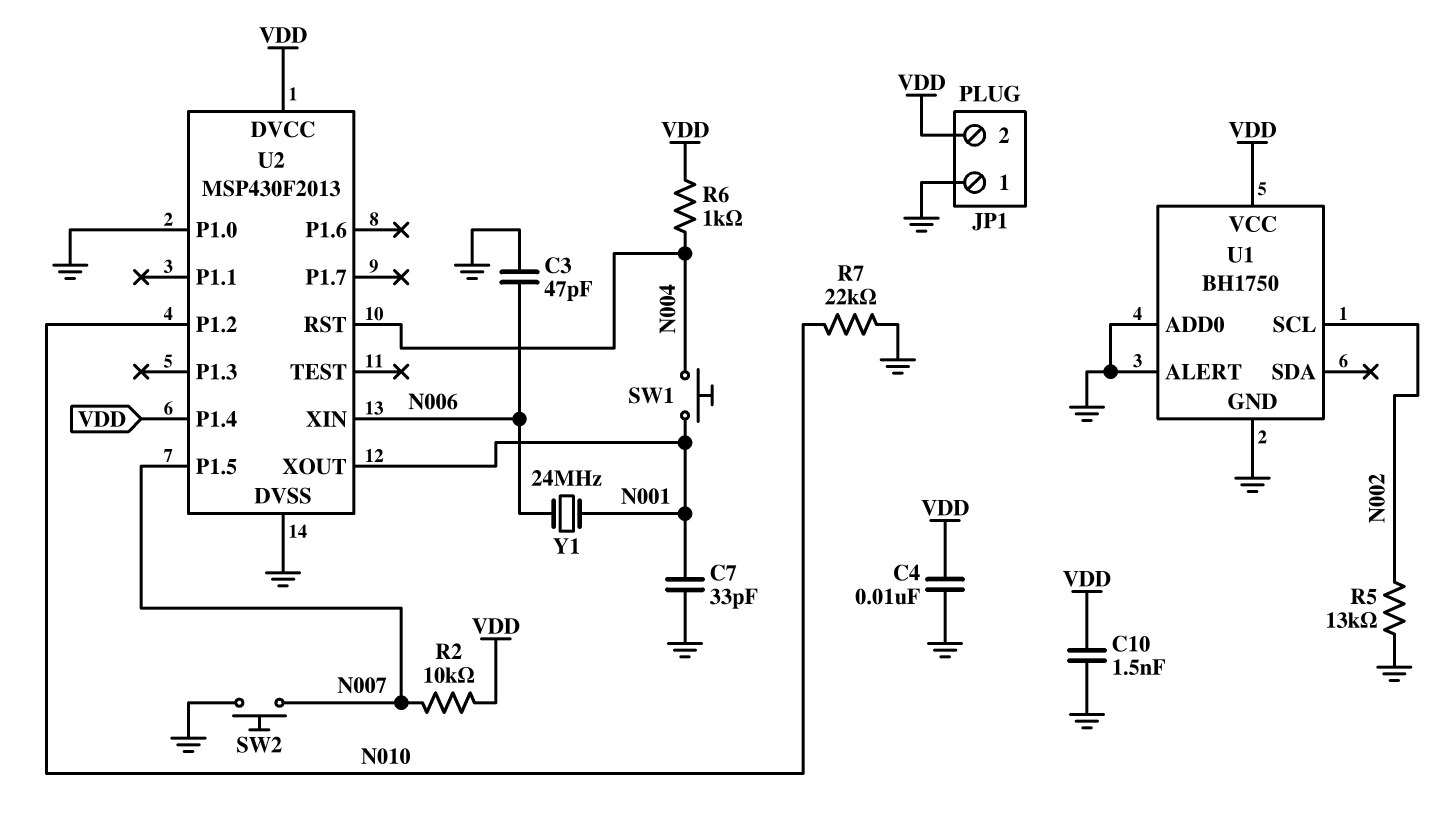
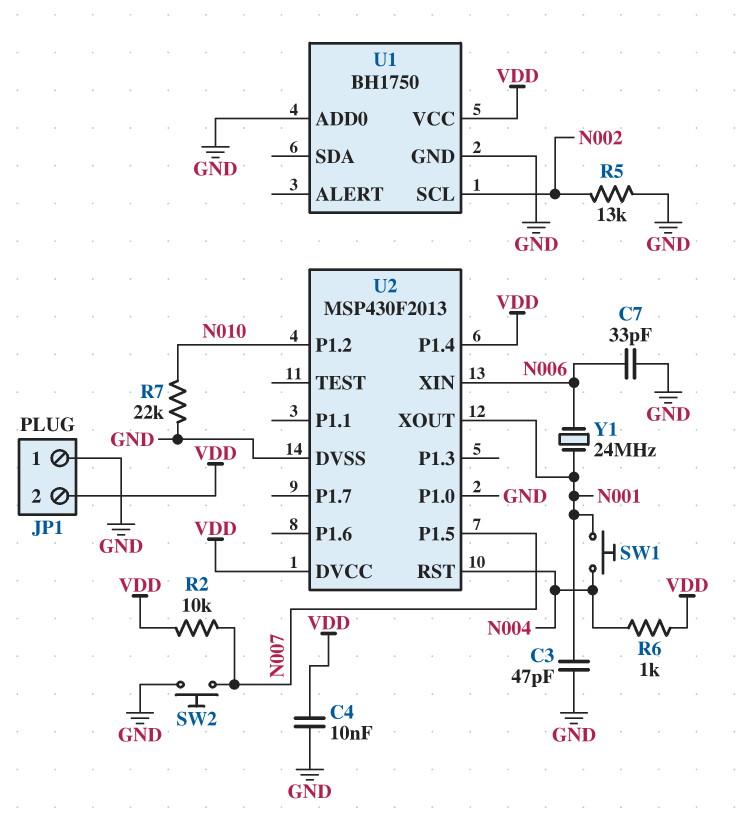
C3: 47pF (GND, N006) -> 47pF (GND, N001)
C7: 33pF (GND, N001) -> 33pF (GND, N006)
C10: 1.5nF (GND, VDD) -> none
U1 pin ALERT: GND -> none

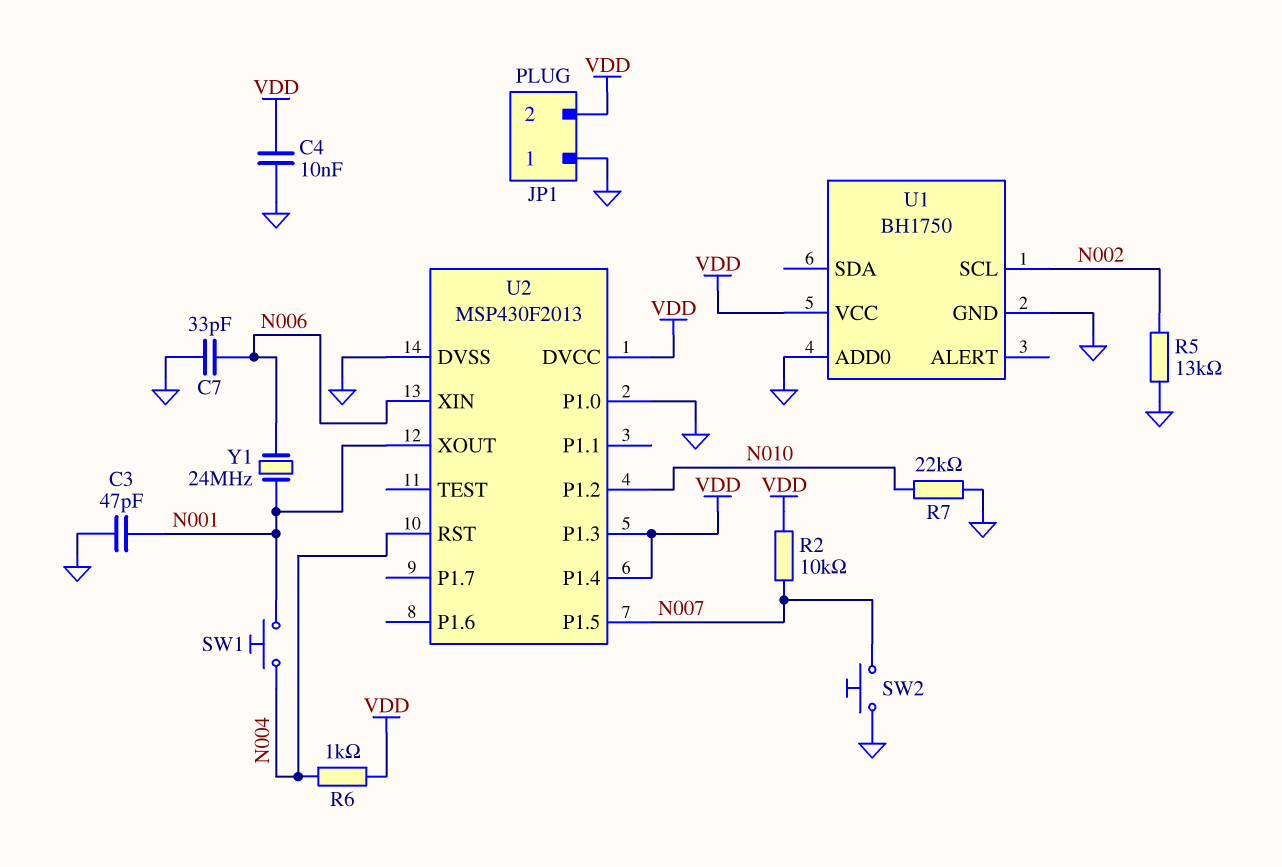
U2 pin P1.3: none -> VDD

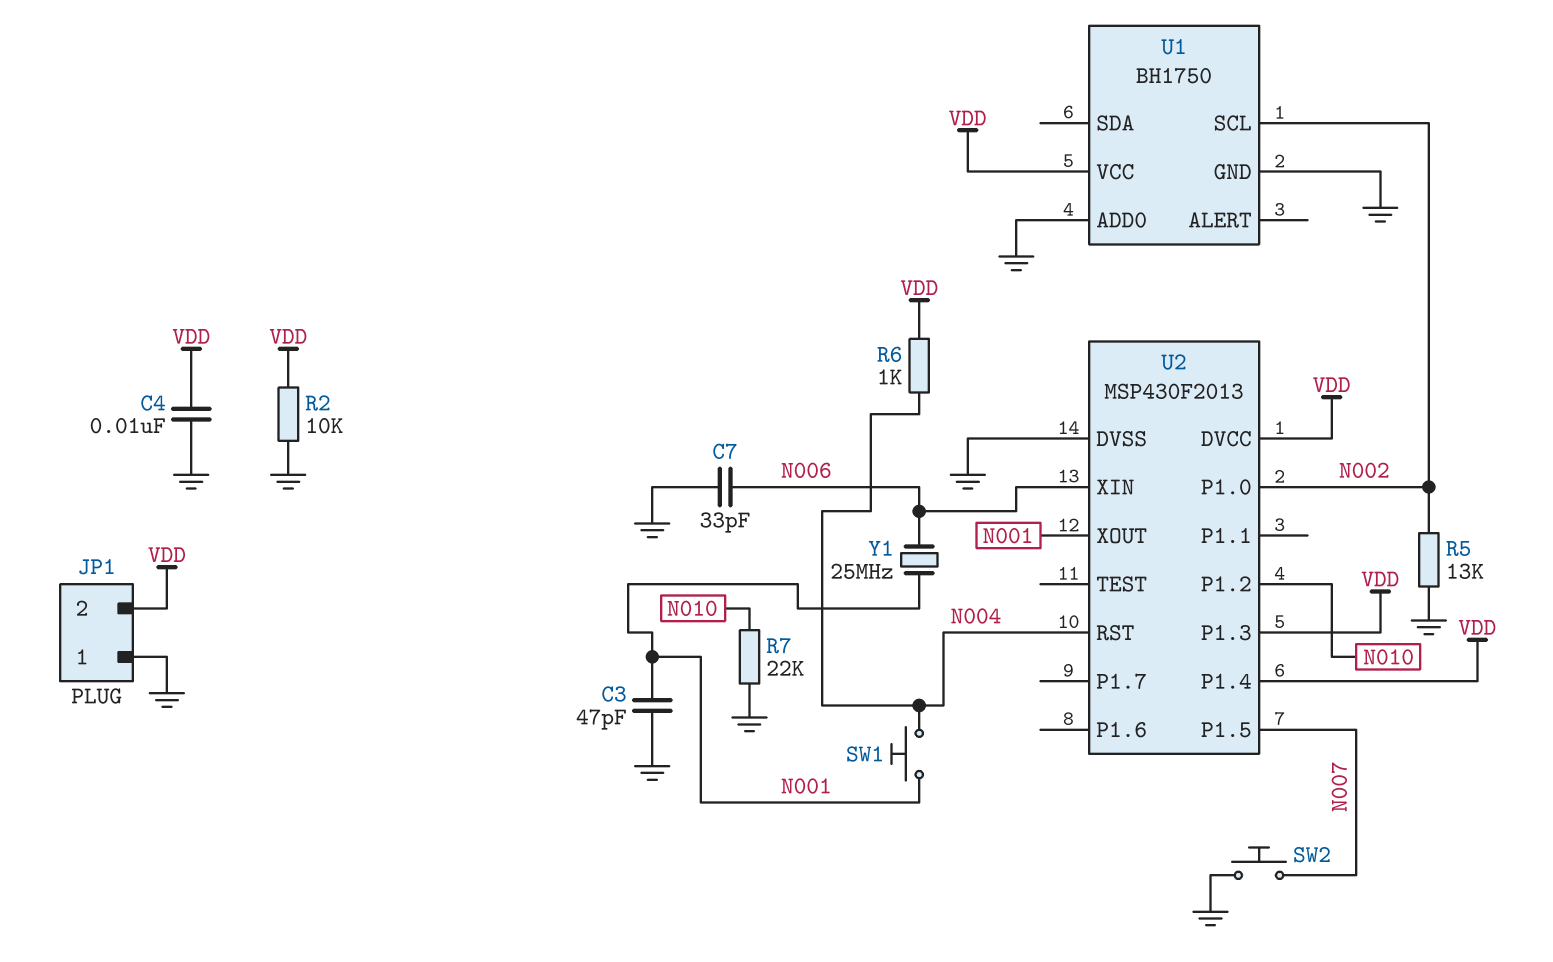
R2: 10k (N007, VDD) -> 10k (GND, VDD)
U2 pin P1.0: GND -> N002
Y1: 24MHz (N001, N006) -> 25MHz (N001, N006)

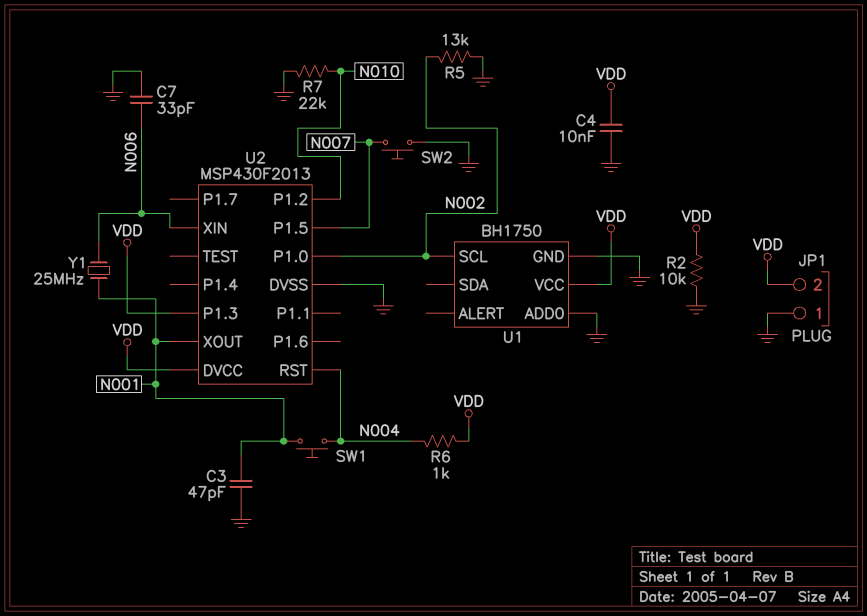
U2 pin P1.4: VDD -> none

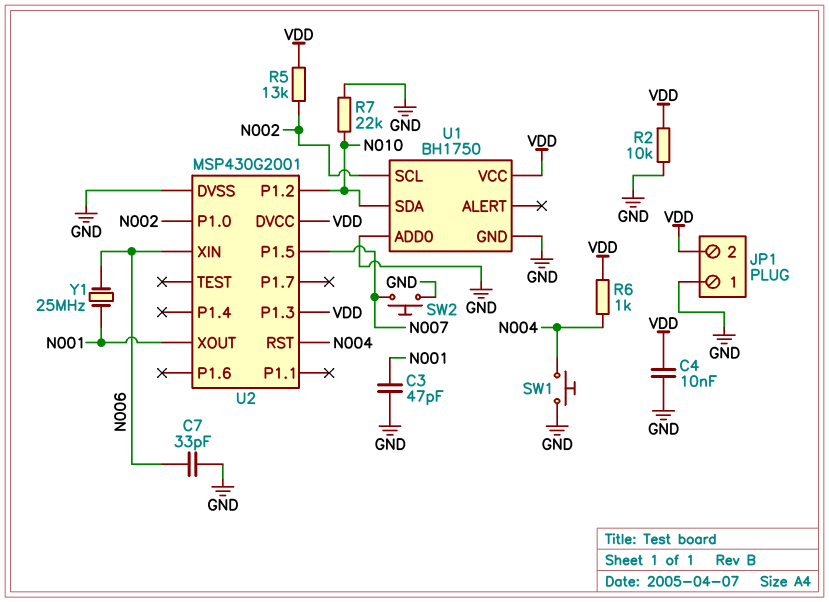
R5: 13k (GND, N002) -> 13k (N002, VDD)
SW1: button (N001, N004) -> button (GND, N004)
U1 pin SDA: none -> N010
U2: MSP430F2013 -> MSP430G2001

